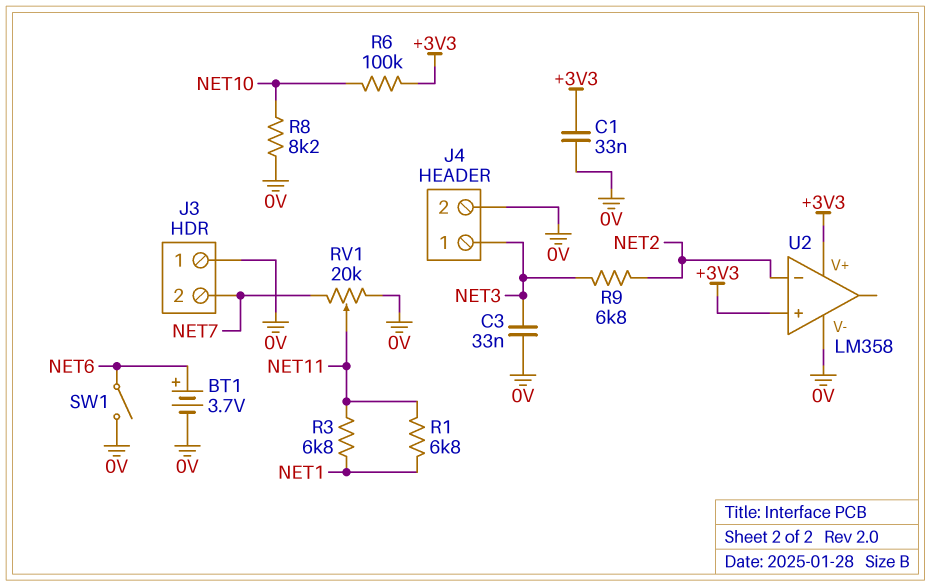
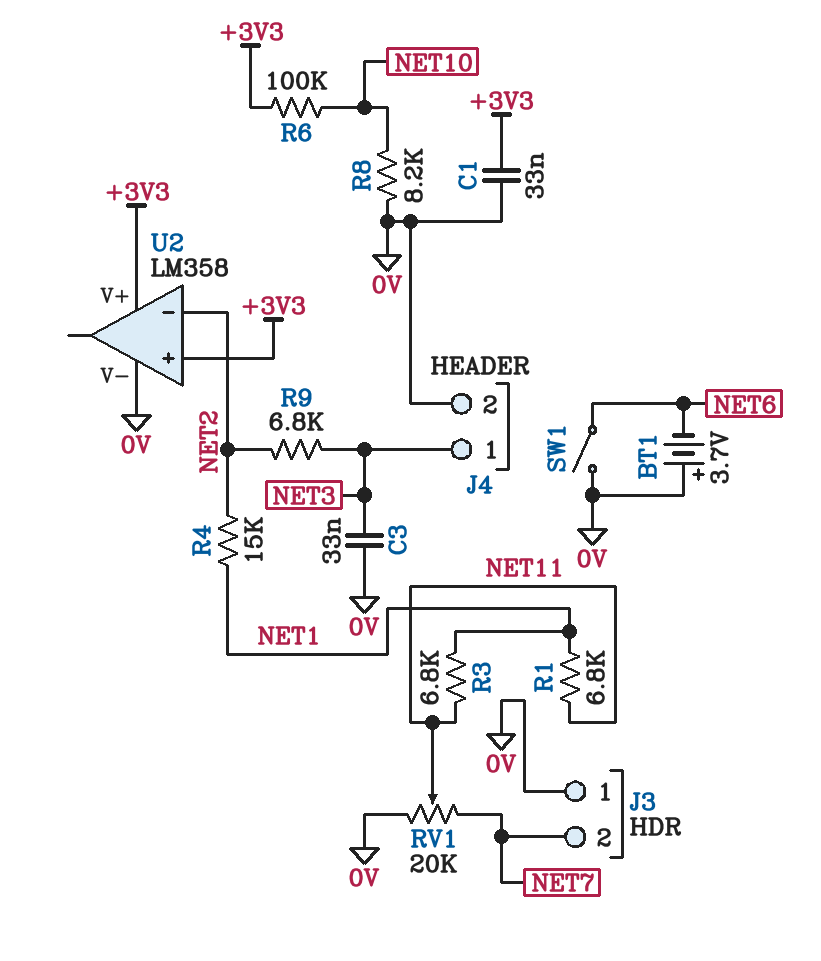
BT1: 3.7V (plus NET6, minus 0V) -> 3.7V (plus 0V, minus NET6)
R4: none -> 15k (NET1, NET2)

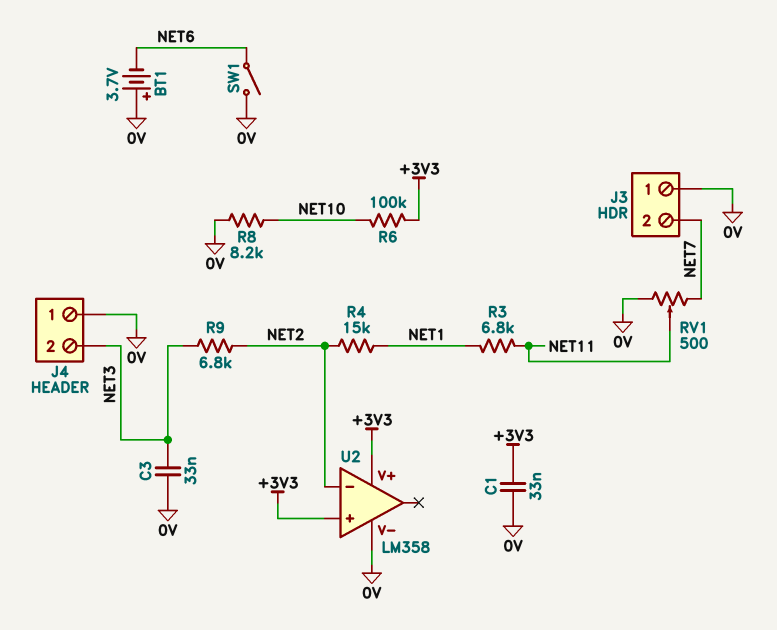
J4 pin 1: NET3 -> 0V
J4 pin 2: 0V -> NET3
R1: 6.8k (NET1, NET11) -> none
RV1: 20k (0V, NET7, wiper NET11) -> 500 (0V, NET7, wiper NET11)

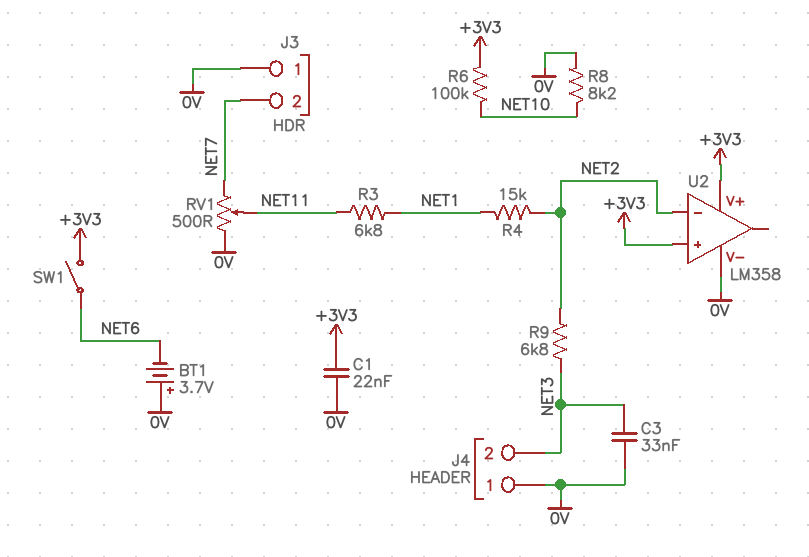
C1: 33nF (+3V3, 0V) -> 22nF (+3V3, 0V)
SW1: switch (0V, NET6) -> switch (+3V3, NET6)

